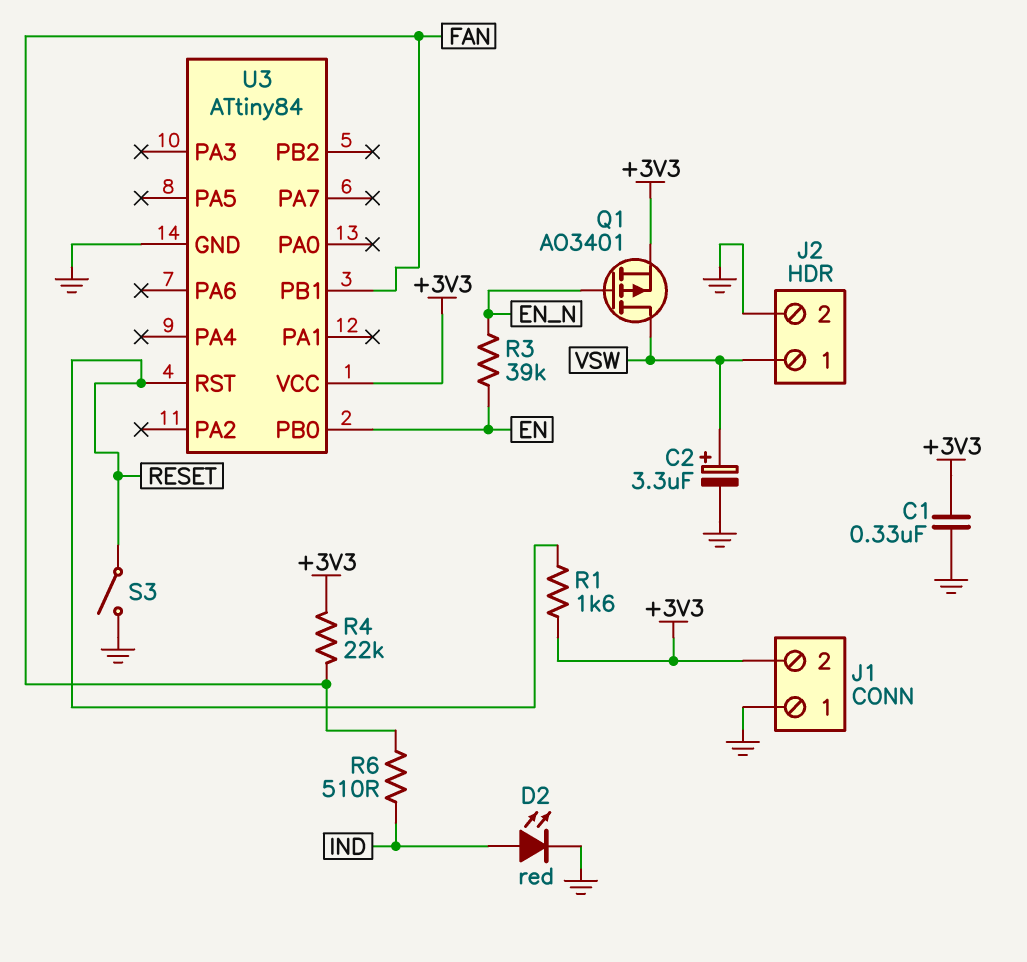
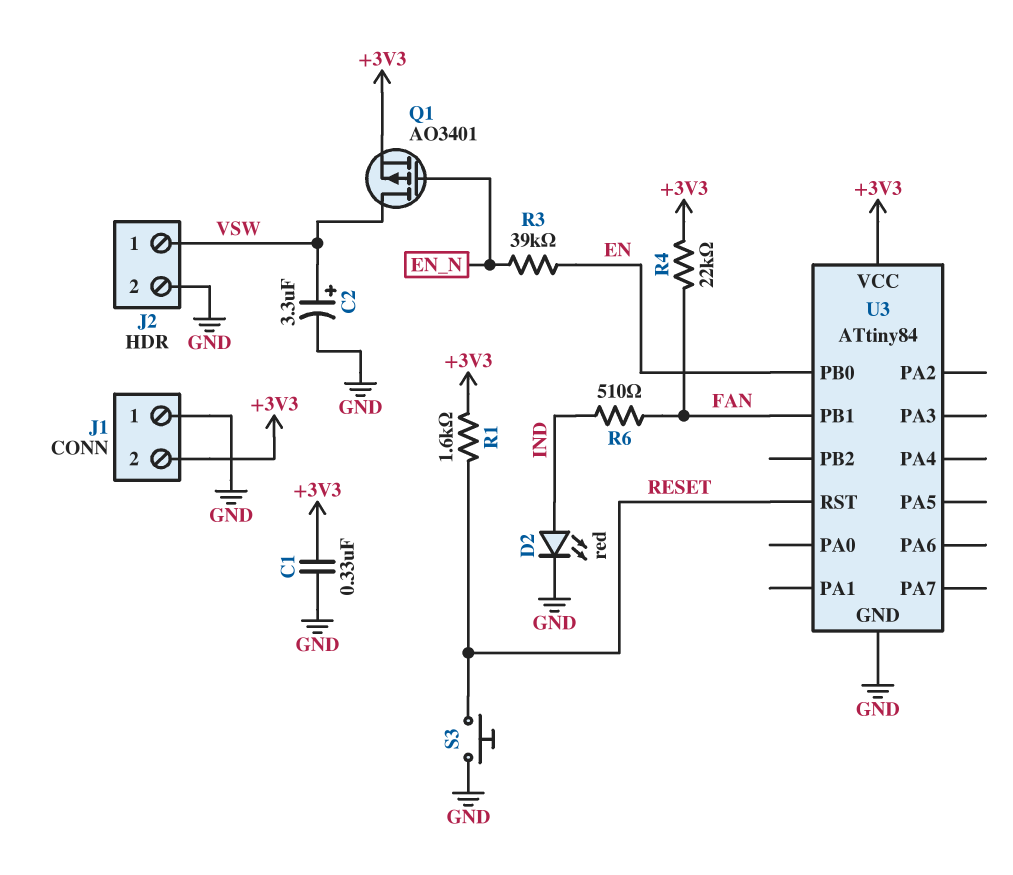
S3: switch (GND, RESET) -> button (GND, RESET)

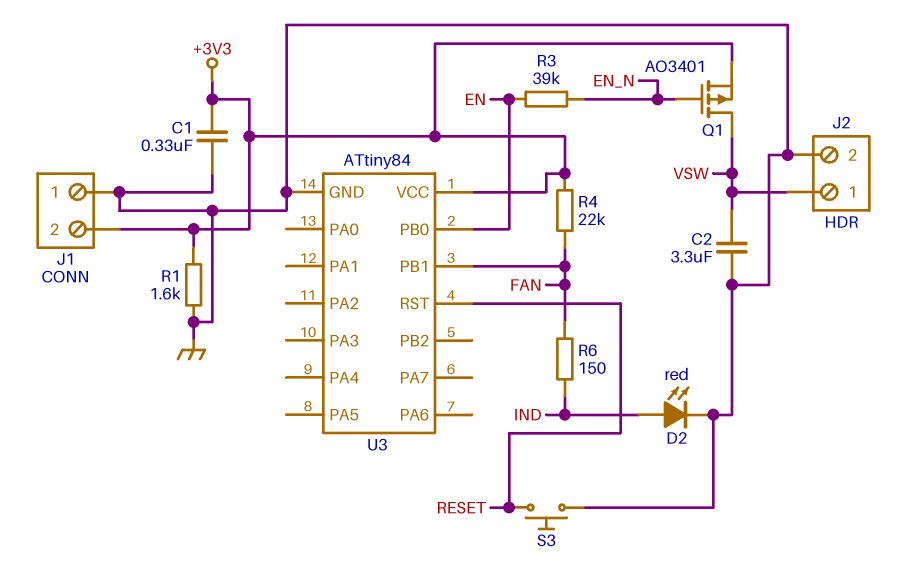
C2: 3.3uF (plus VSW, minus GND) -> 3.3uF (GND, VSW)
R1: 1.6k (+3V3, RESET) -> 1.6k (+3V3, GND)
R6: 510 (FAN, IND) -> 150 (FAN, IND)

